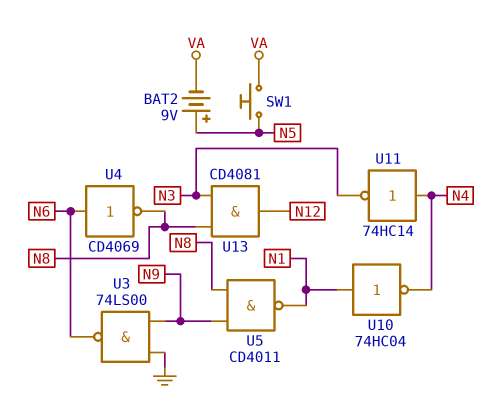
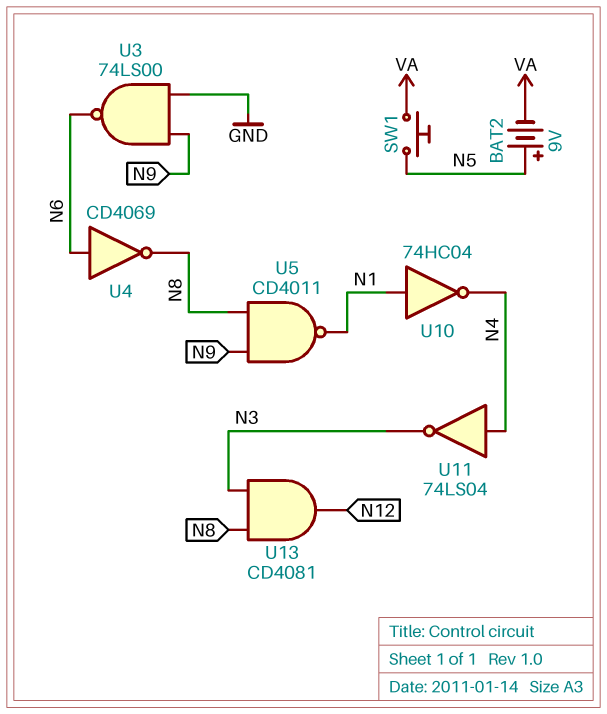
U11: NOT 74HC14 (in N4, out N3) -> NOT 74LS04 (in N4, out N3)

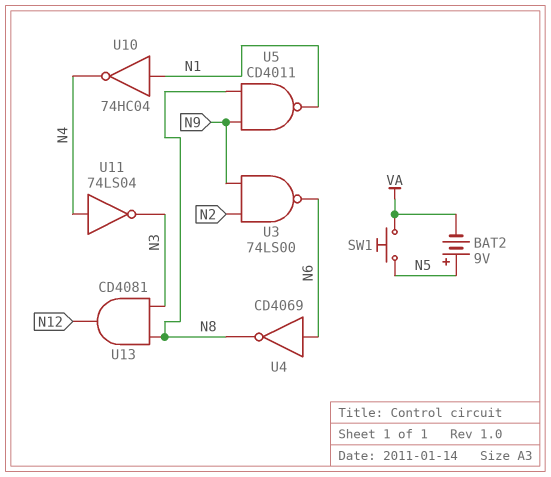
U3: NAND 74LS00 (in GND, in N9, out N6) -> NAND 74LS00 (in N2, in N9, out N6)

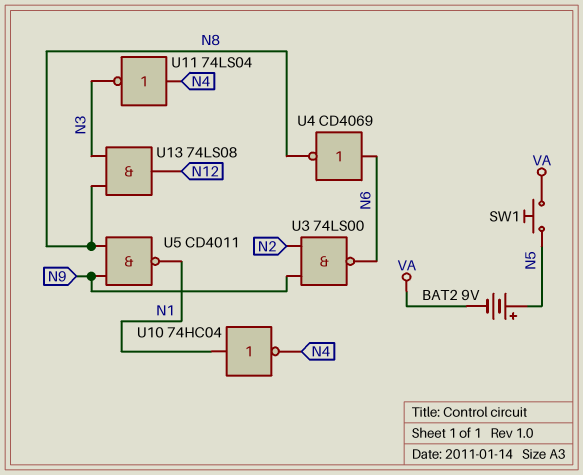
U13: AND CD4081 (in N3, in N8, out N12) -> AND 74LS08 (in N3, in N8, out N12)

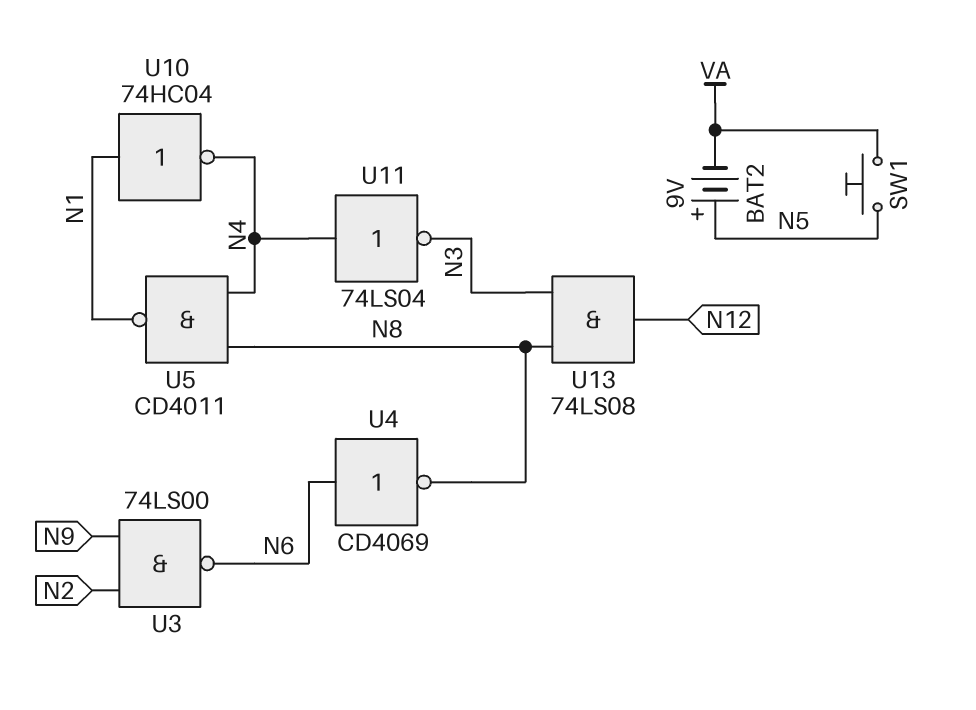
U5: NAND CD4011 (in N8, in N9, out N1) -> NAND CD4011 (in N4, in N8, out N1)

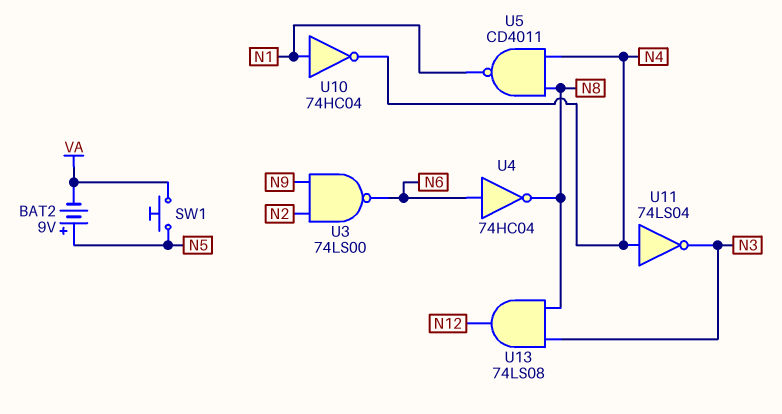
U4: NOT CD4069 (in N6, out N8) -> NOT 74HC04 (in N6, out N8)

